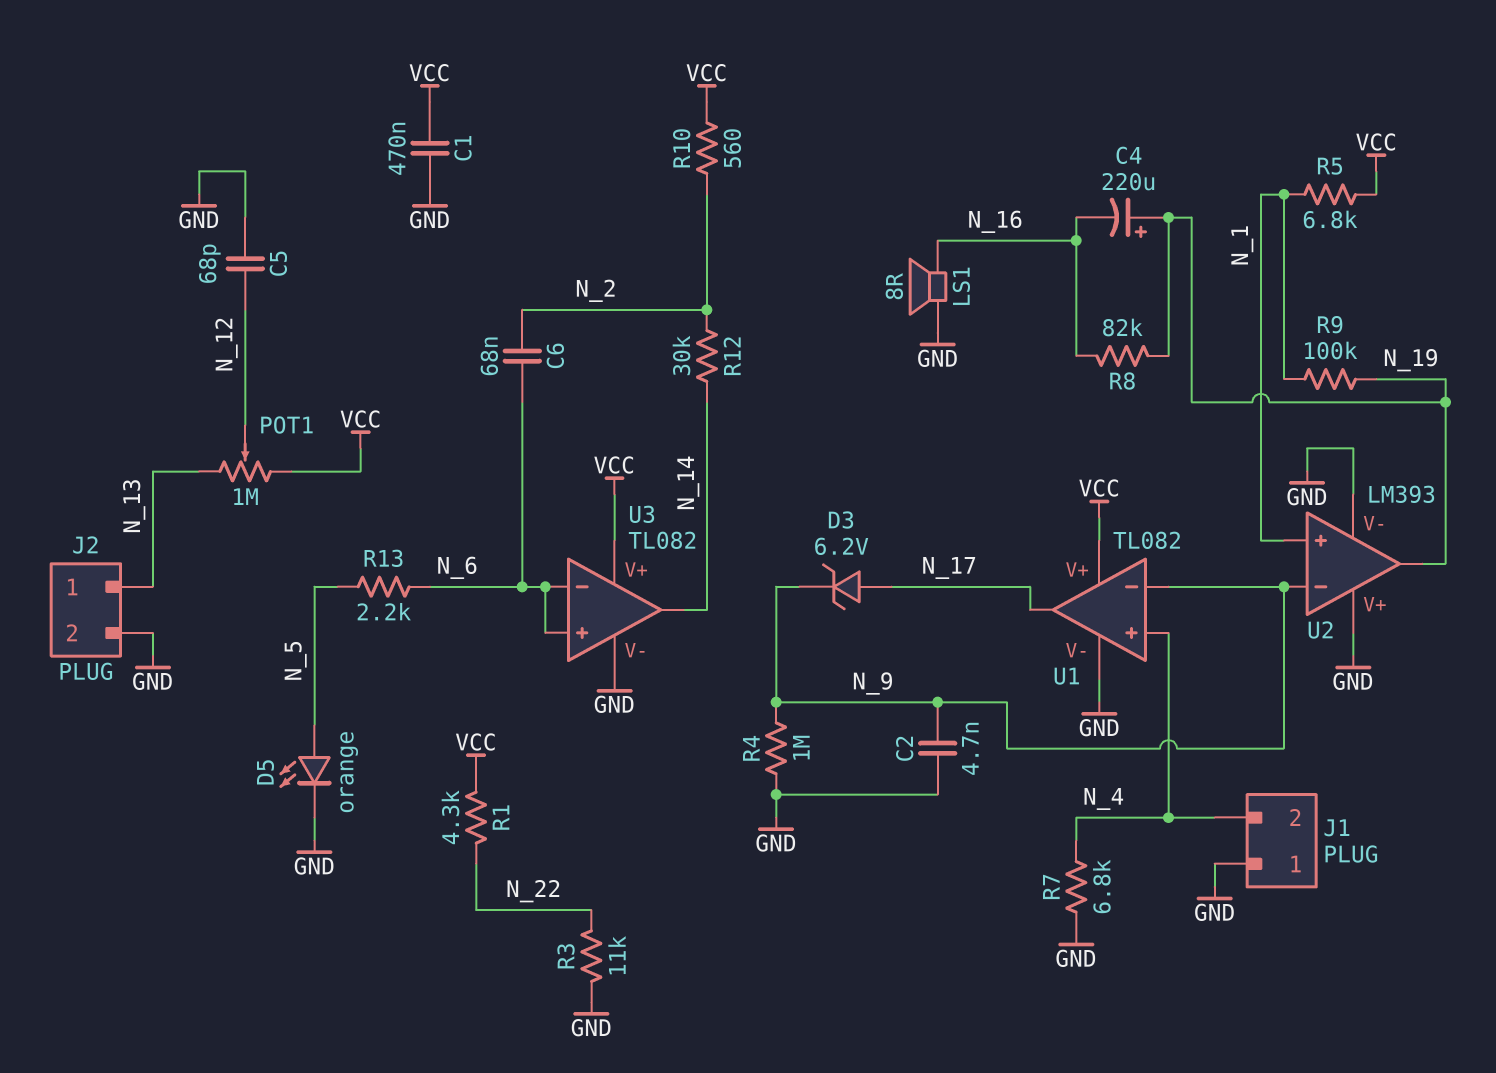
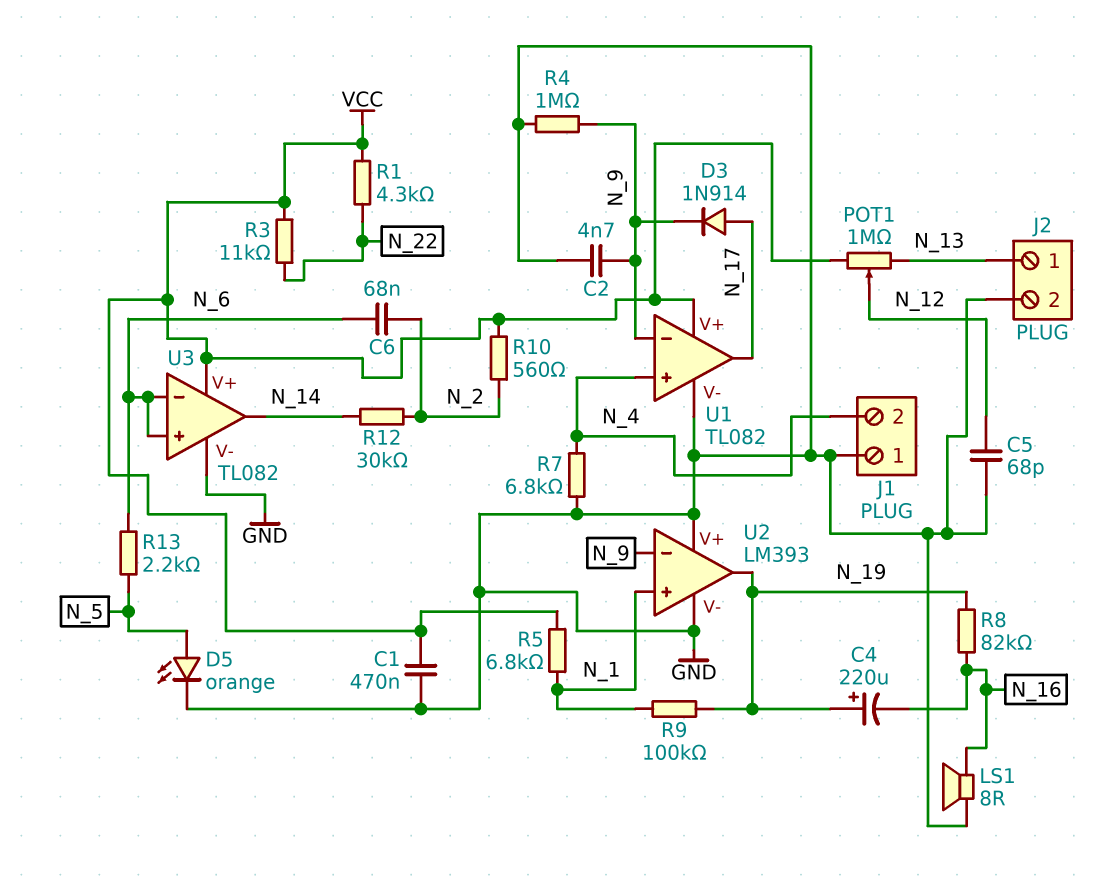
D3: zener 6.2V (A N_17, K N_9) -> diode 1N914 (A N_17, K N_9)
R3: 11k (GND, N_22) -> 11k (N_22, VCC)

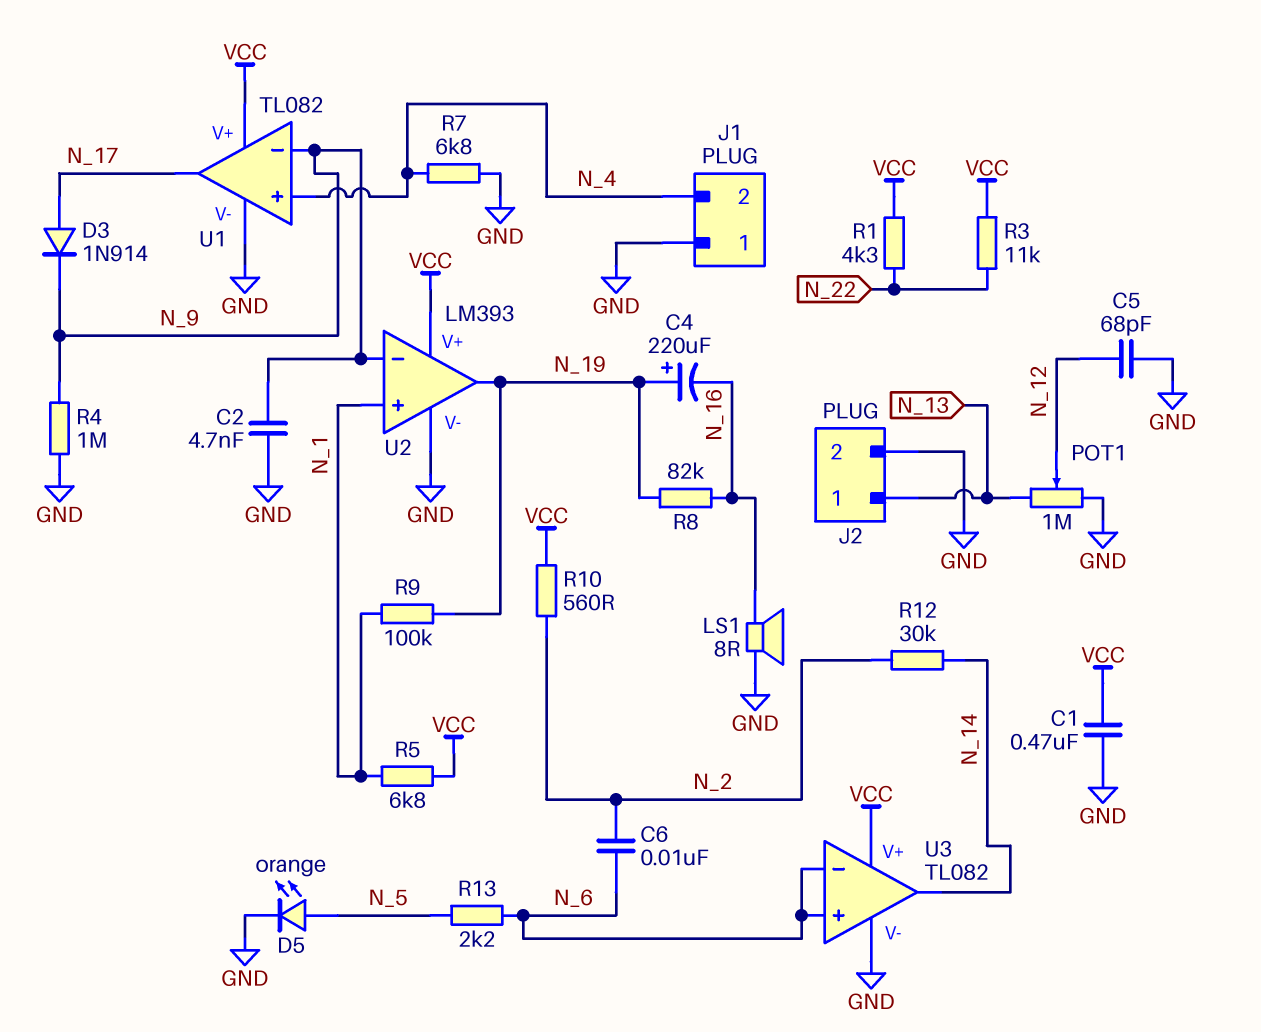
C6: 68nF (N_2, N_6) -> 10nF (N_2, N_6)
POT1: 1M (N_13, VCC, wiper N_12) -> 1M (GND, N_13, wiper N_12)
U2 pin V+: GND -> VCC

